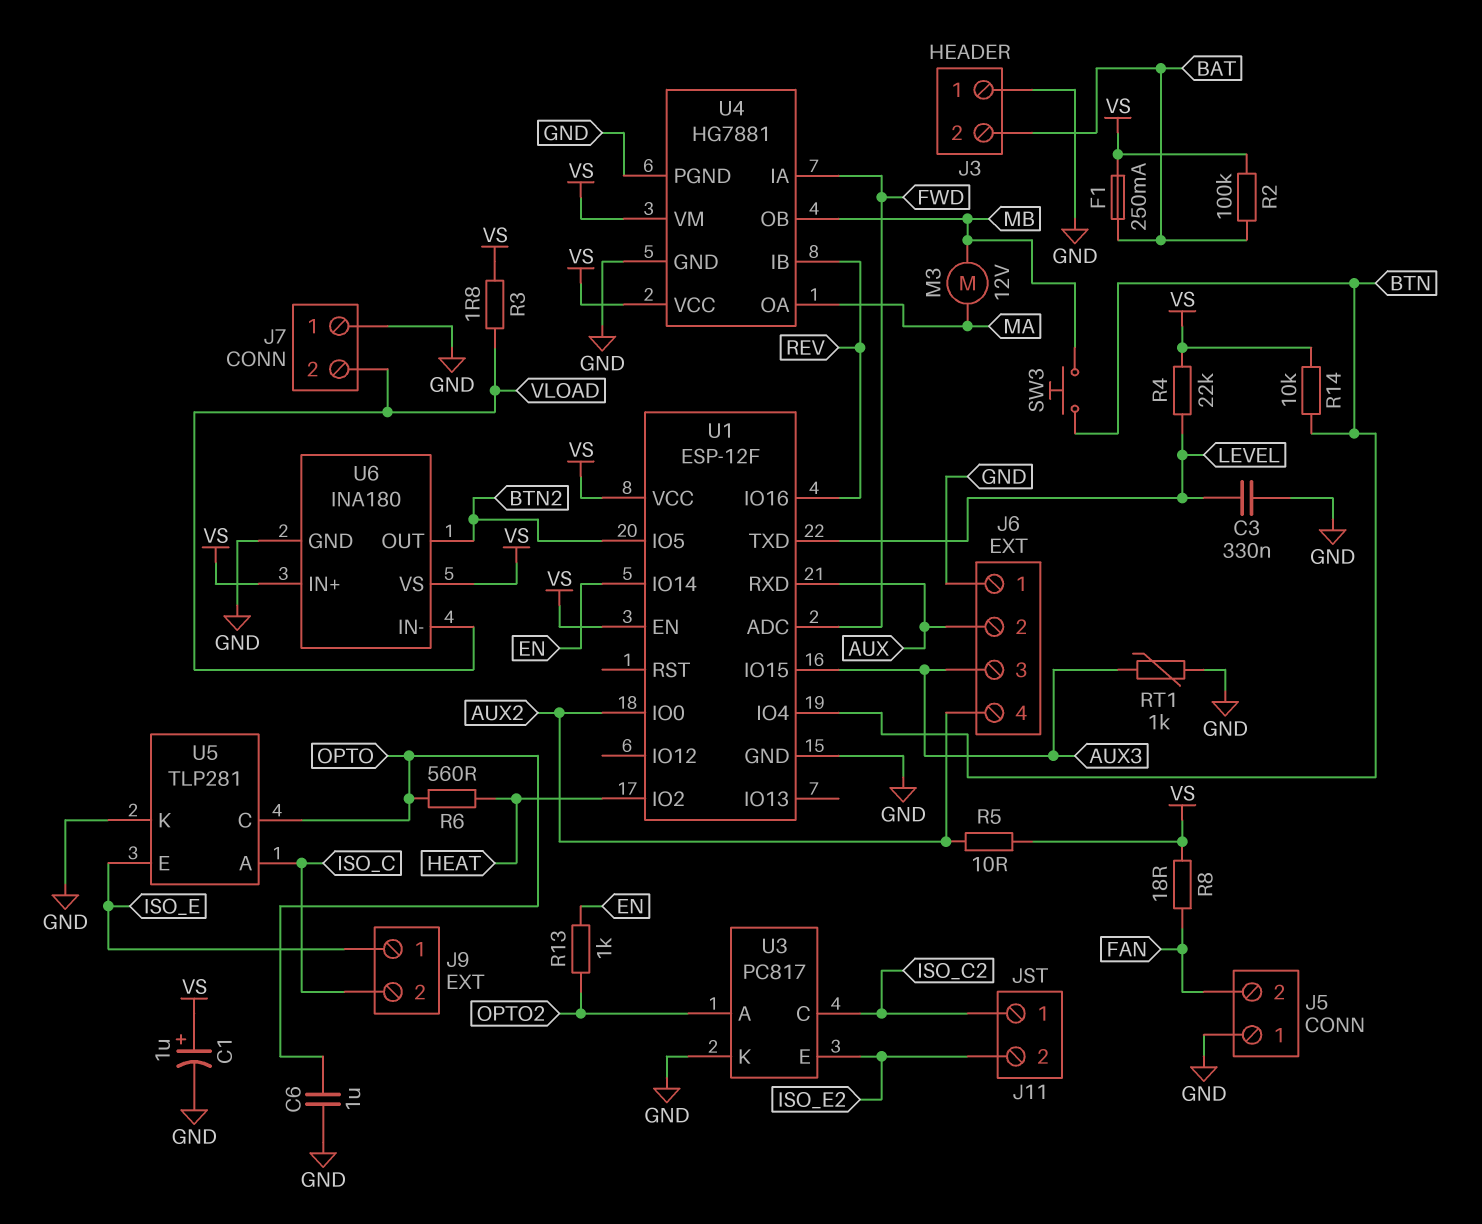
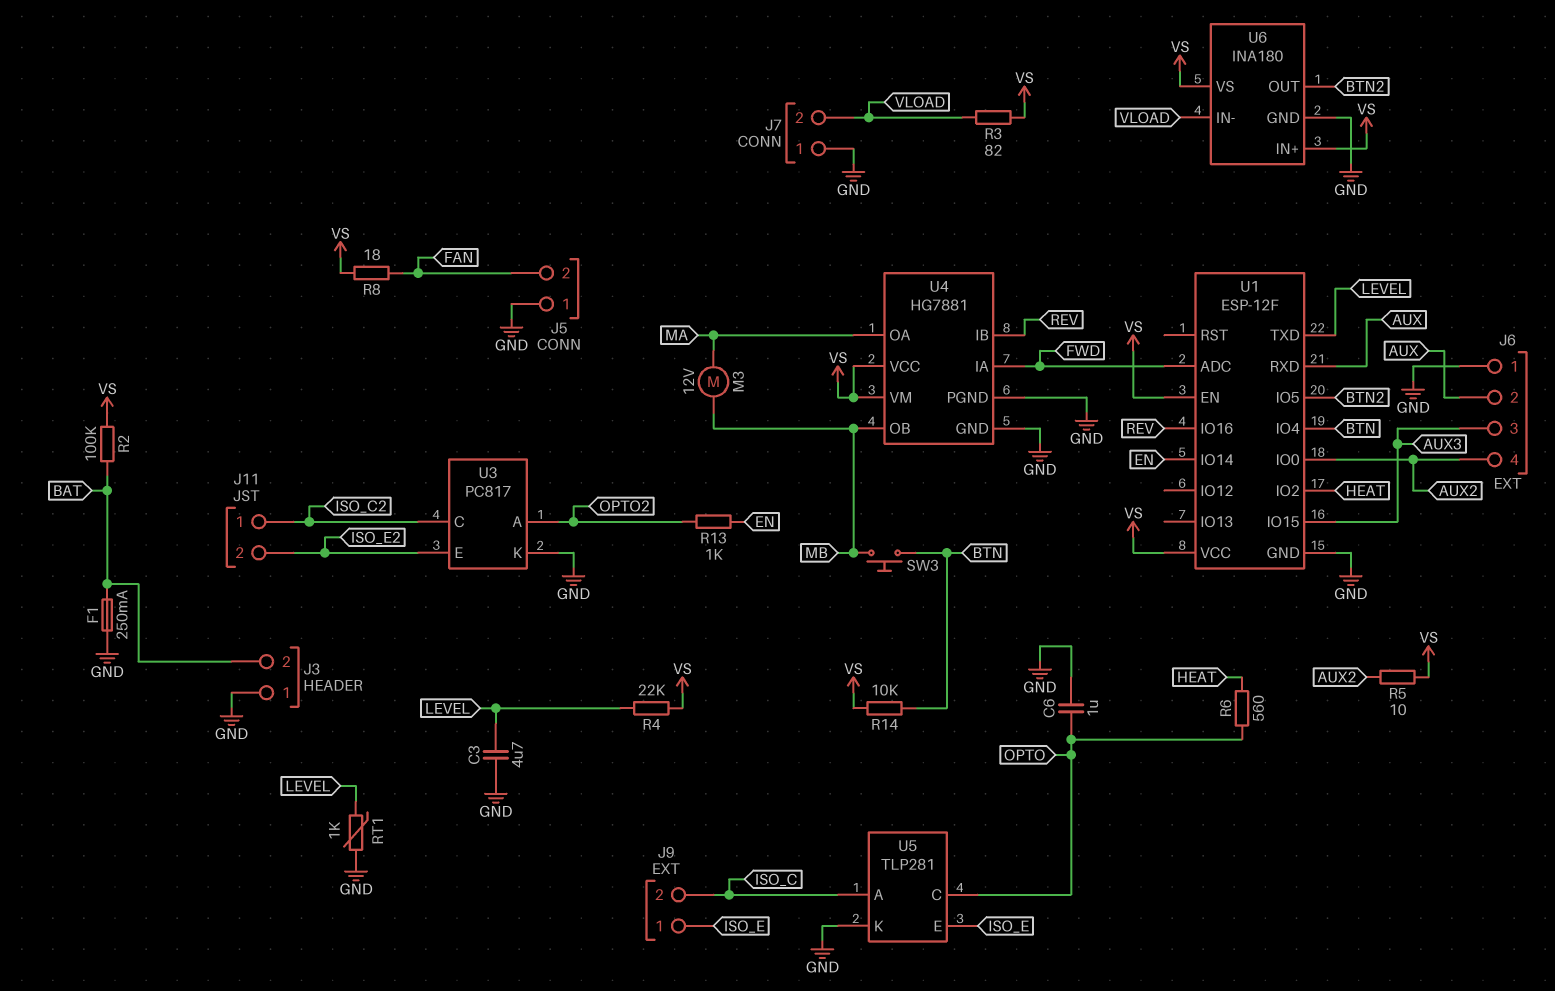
C1: 1uF (plus VS, minus GND) -> none
C3: 330nF (GND, LEVEL) -> 4.7uF (GND, LEVEL)
F1: 250mA (BAT, VS) -> 250mA (BAT, GND)
R3: 1.8 (VLOAD, VS) -> 82 (VLOAD, VS)
RT1: 1k (AUX3, GND) -> 1k (GND, LEVEL)

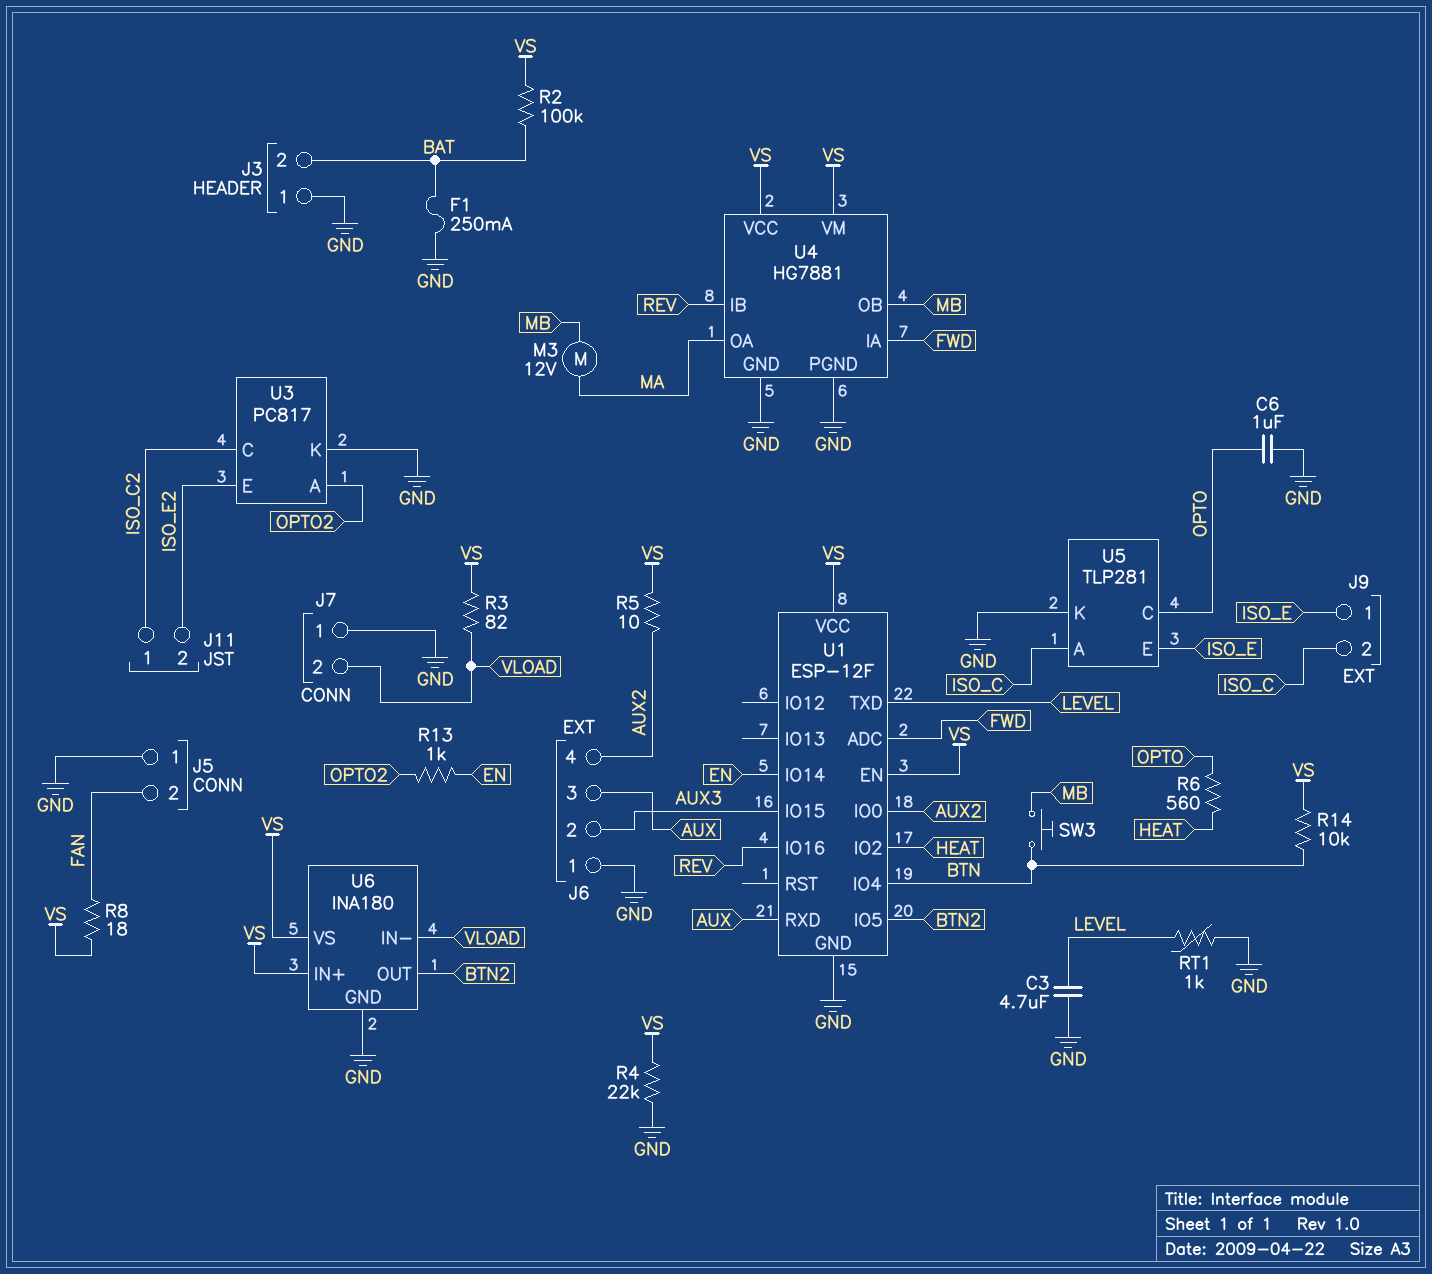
J6 pin 2: AUX -> AUX3
J6 pin 3: AUX3 -> AUX
R4: 22k (LEVEL, VS) -> 22k (GND, VS)

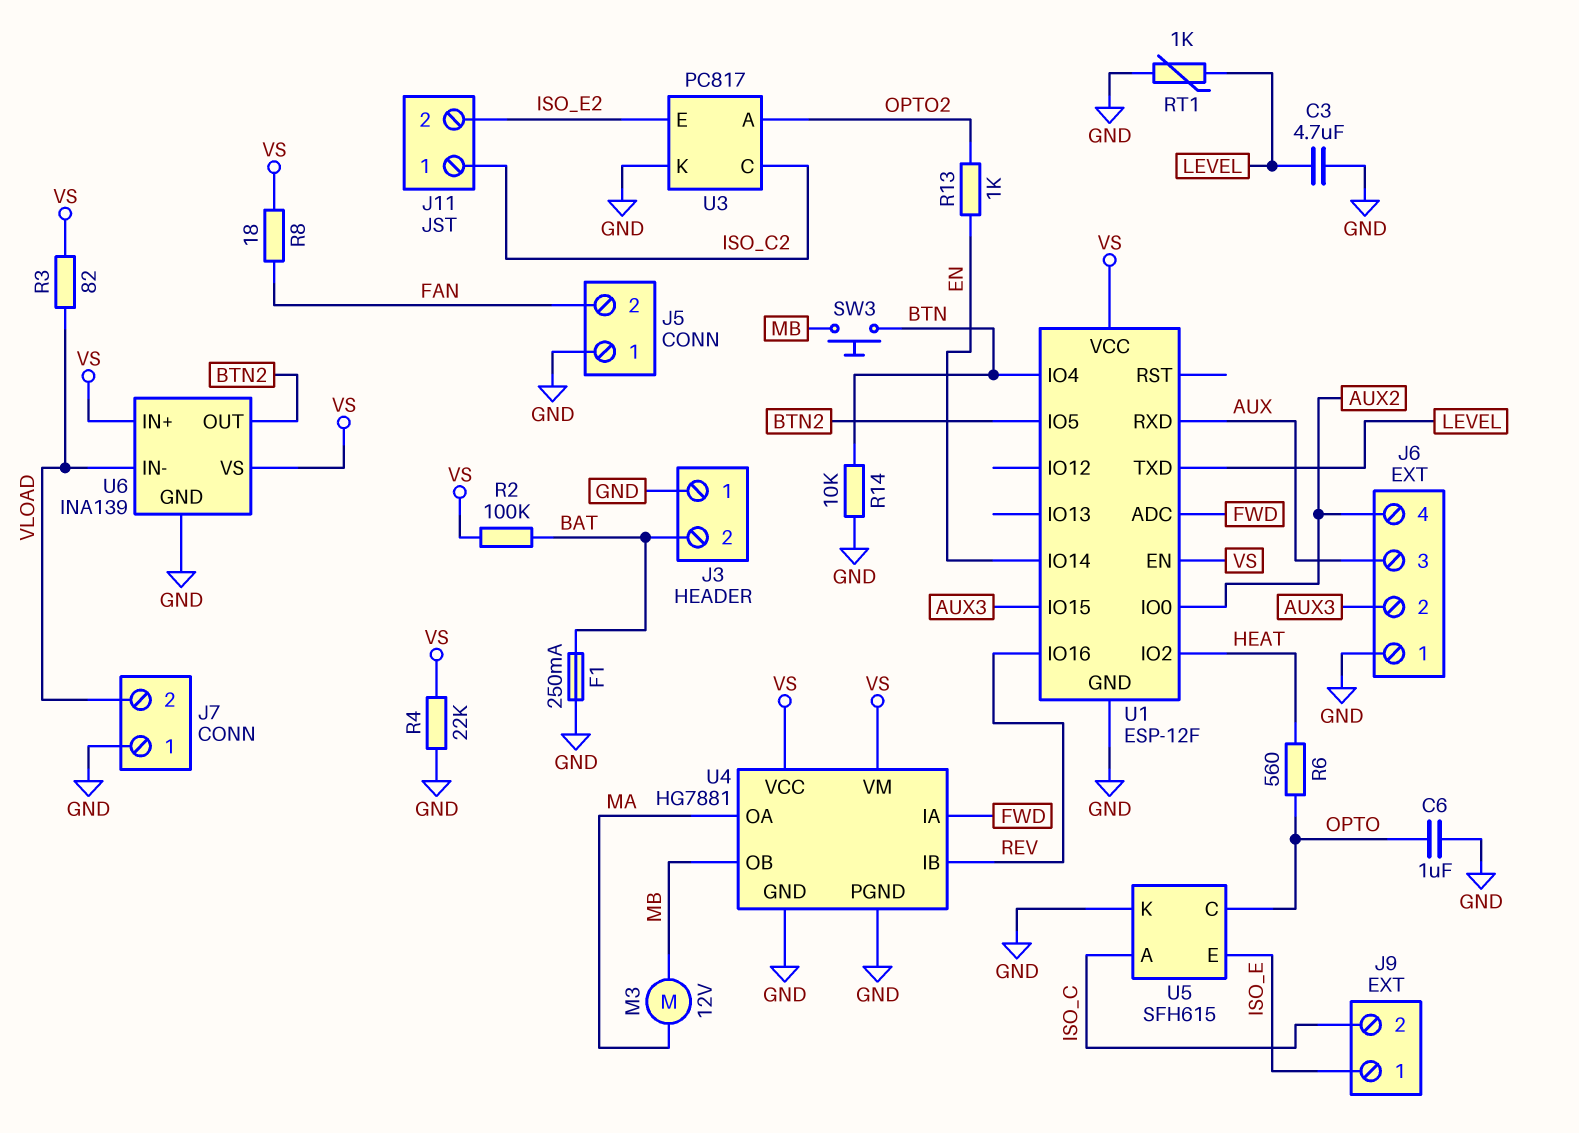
R5: 10 (AUX2, VS) -> none
R14: 10k (BTN, VS) -> 10k (BTN, GND)
U5: TLP281 -> SFH615
U6: INA180 -> INA139

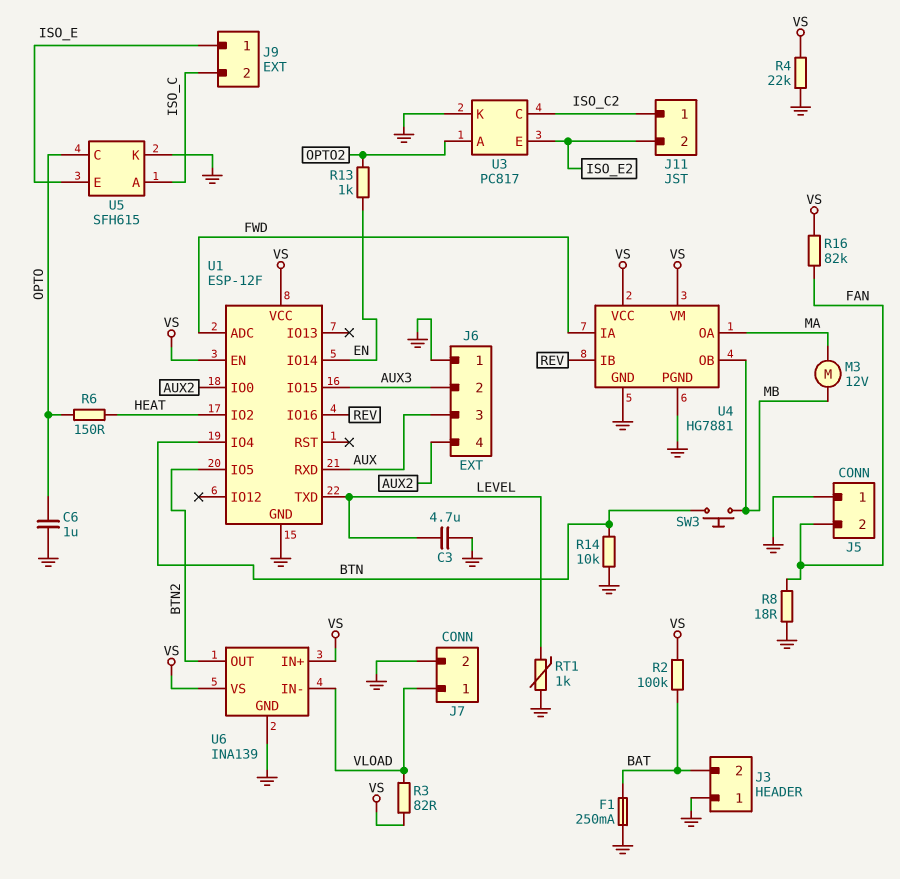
J7 pin 1: GND -> VLOAD
J7 pin 2: VLOAD -> GND
R6: 560 (HEAT, OPTO) -> 150 (HEAT, OPTO)
R8: 18 (FAN, VS) -> 18 (FAN, GND)
R16: none -> 82k (FAN, VS)

